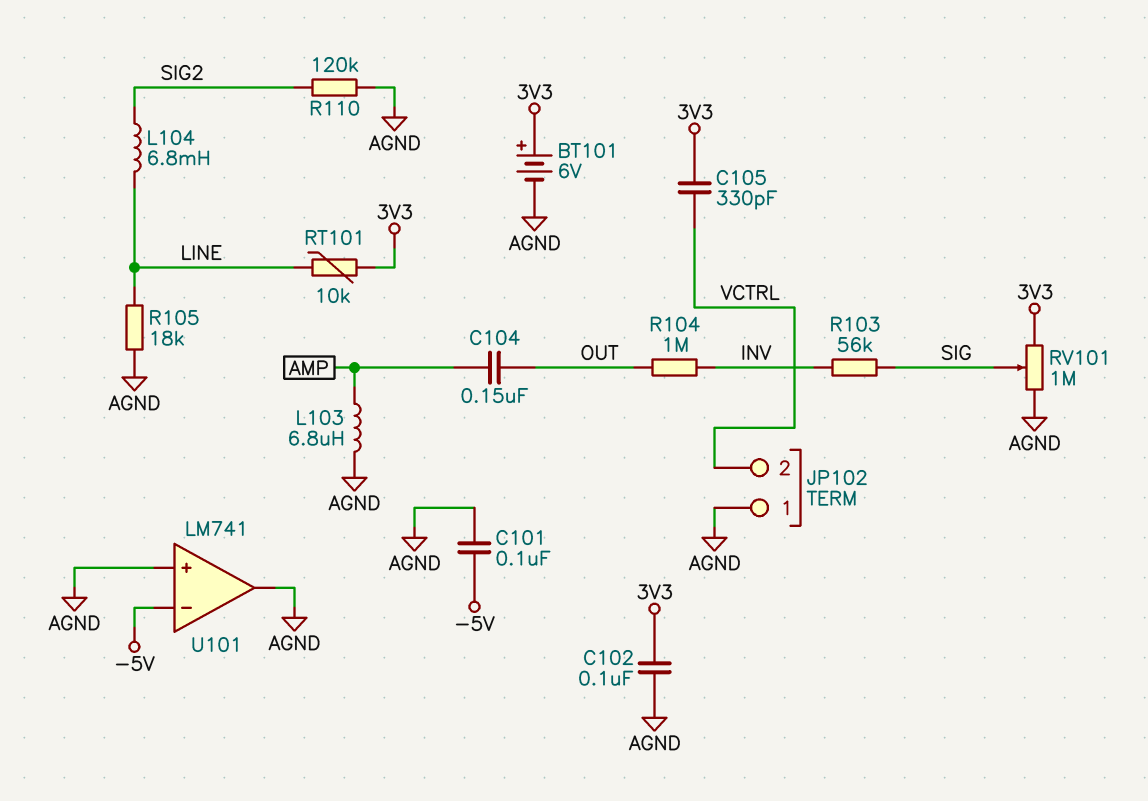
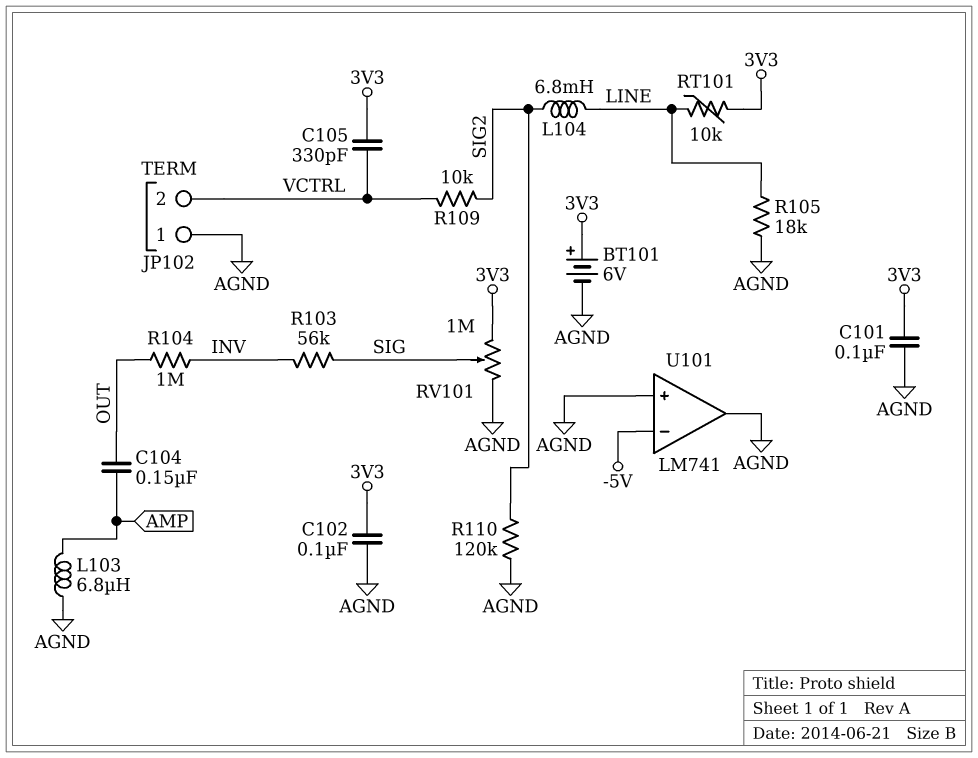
C101: 100nF (-5V, AGND) -> 100nF (3V3, AGND)
R109: none -> 10k (SIG2, VCTRL)

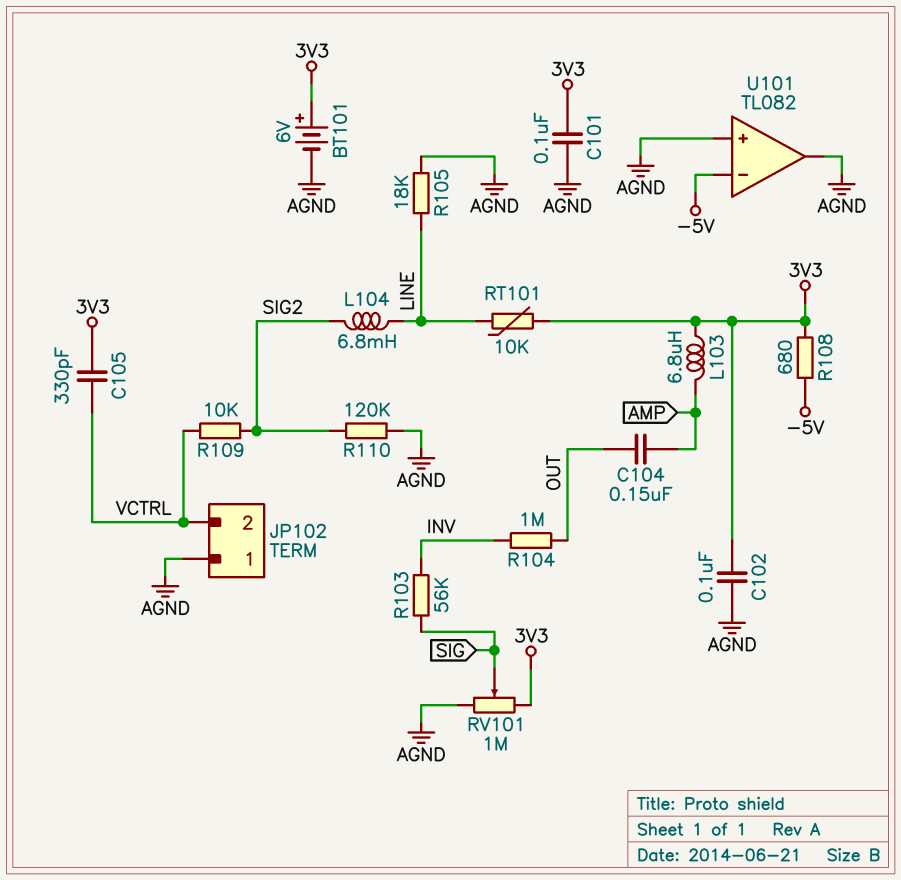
L103: 6.8uH (AGND, AMP) -> 6.8uH (3V3, AMP)
R108: none -> 680 (-5V, 3V3)
U101: LM741 -> TL082

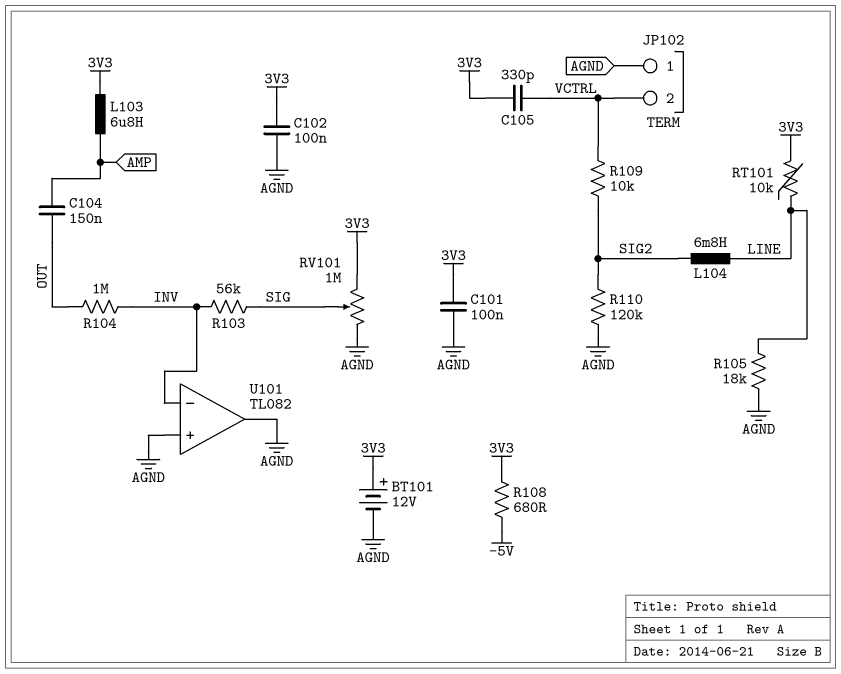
BT101: 6V (plus 3V3, minus AGND) -> 12V (plus 3V3, minus AGND)
U101 pin in-: -5V -> INV

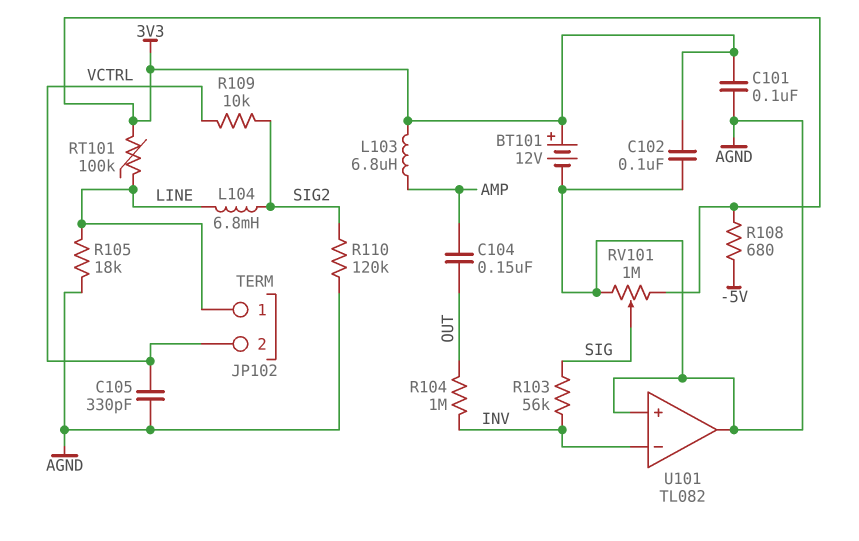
C105: 330pF (3V3, VCTRL) -> 330pF (AGND, VCTRL)
JP102 pin 1: AGND -> LINE
RT101: 10k (3V3, LINE) -> 100k (3V3, LINE)

